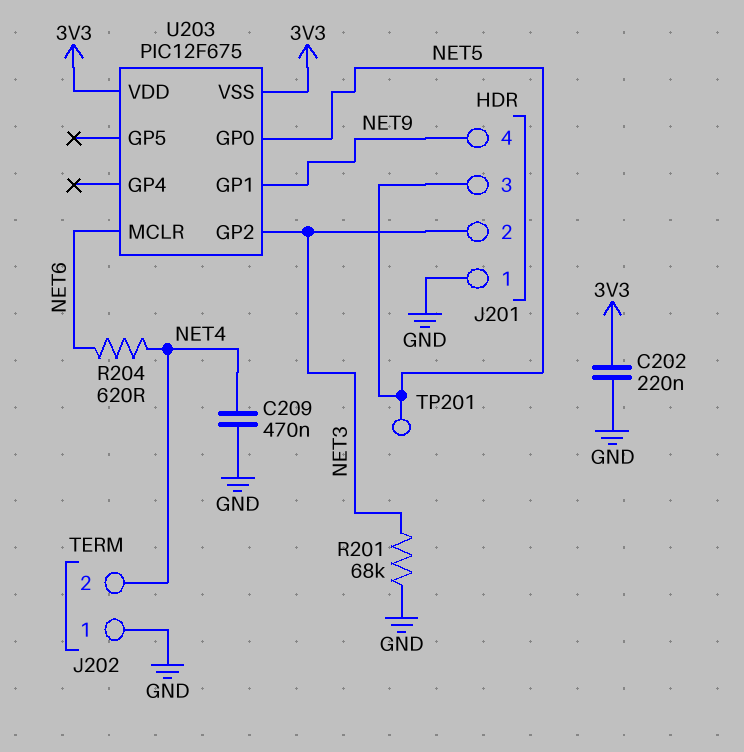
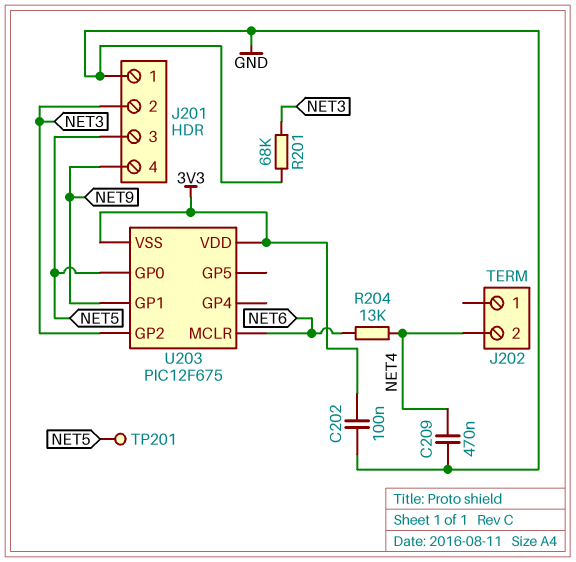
C202: 220nF (3V3, GND) -> 100nF (3V3, GND)
J202 pin 1: GND -> none
R204: 620 (NET4, NET6) -> 13k (NET4, NET6)

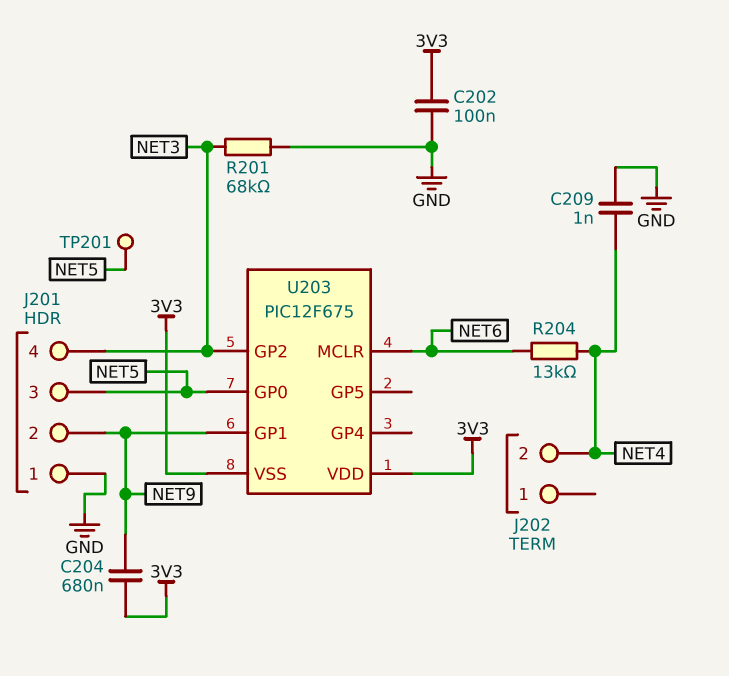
C204: none -> 680nF (3V3, NET9)
C209: 470nF (GND, NET4) -> 1nF (GND, NET4)
J201 pin 2: NET3 -> NET9
J201 pin 4: NET9 -> NET3

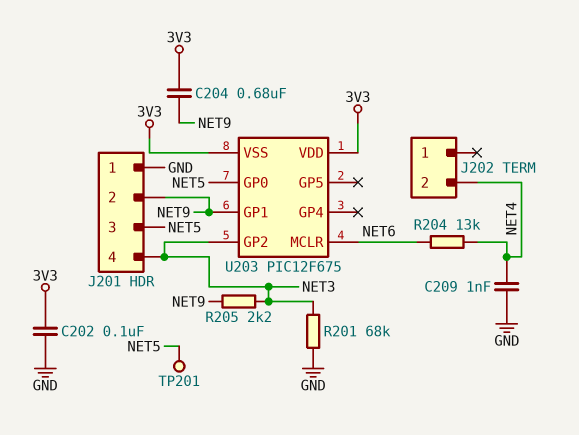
R205: none -> 2.2k (NET3, NET9)

